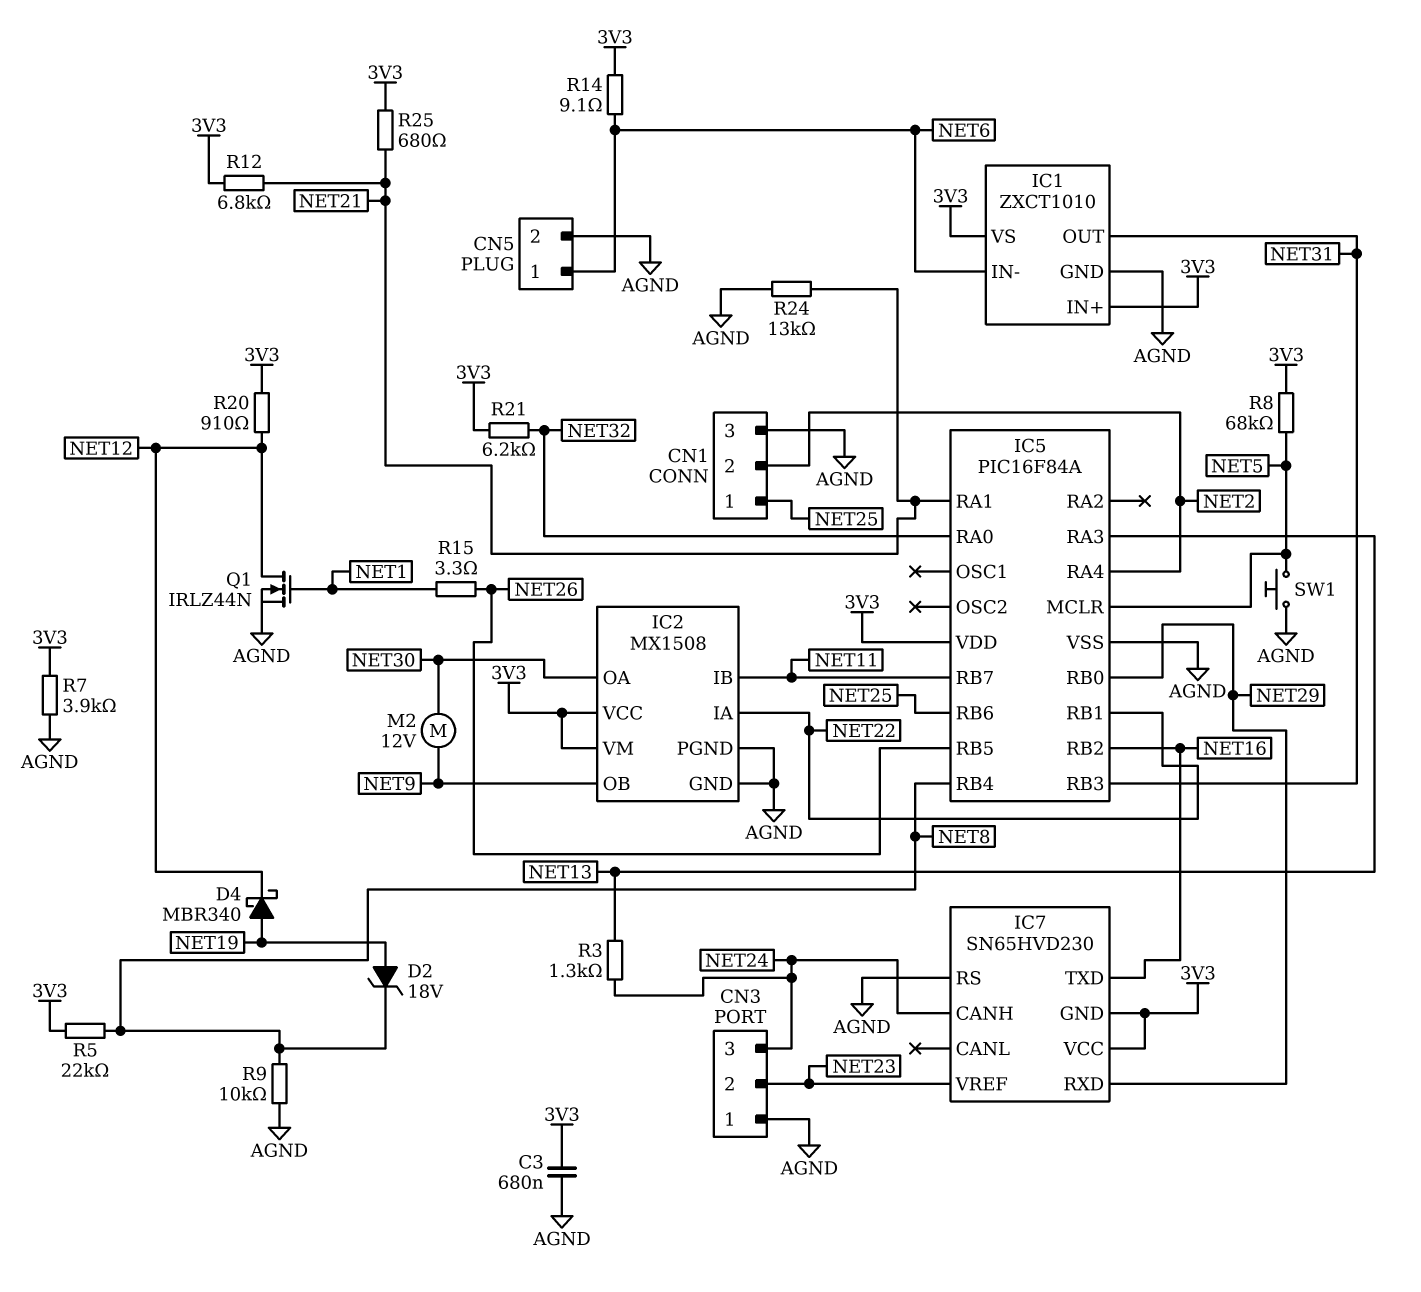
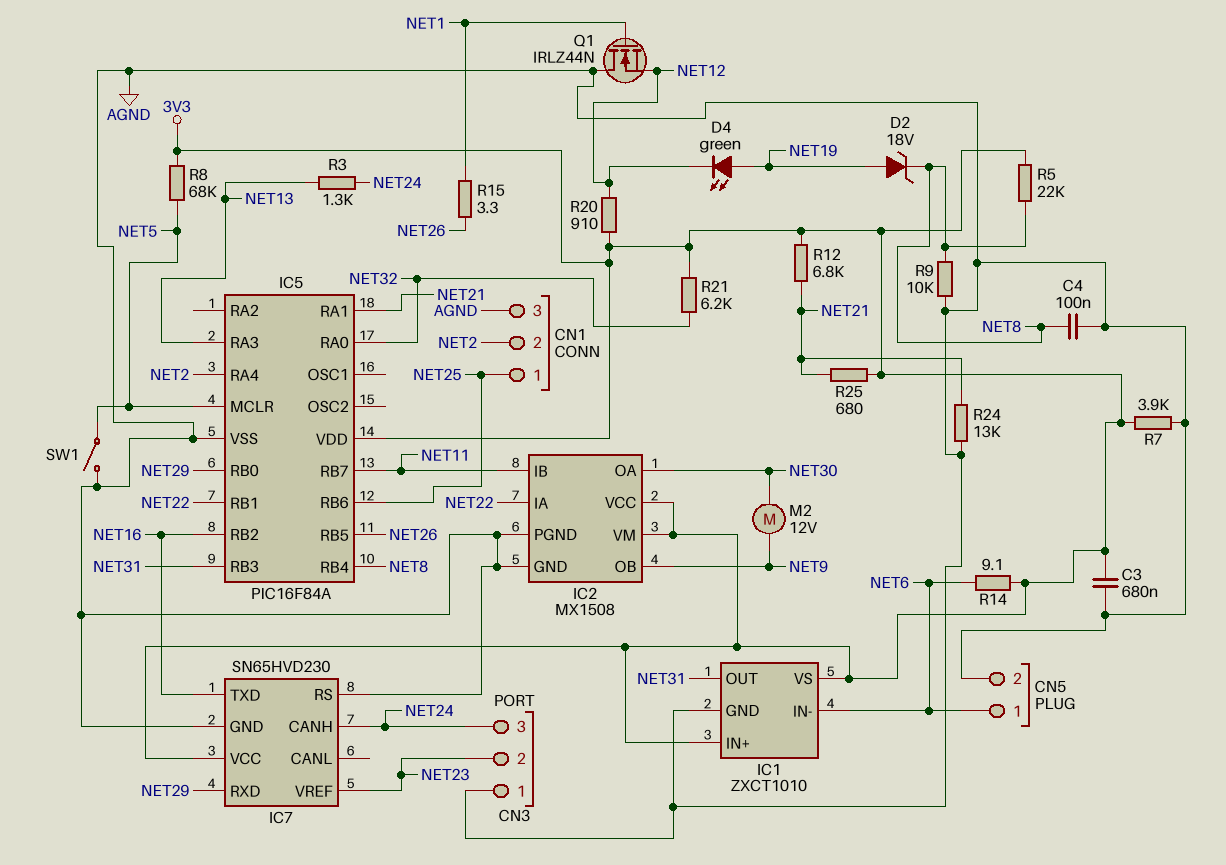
C4: none -> 100nF (AGND, NET8)
D4: schottky MBR340 (A NET19, K NET12) -> LED green (A NET19, K NET12)
IC7 pin GND: 3V3 -> AGND
Q1: NMOS IRLZ44N (G NET1, D NET12, S AGND) -> NMOS IRLZ44N (G NET1, D AGND, S NET12)
SW1: button (AGND, NET5) -> switch (AGND, NET5)

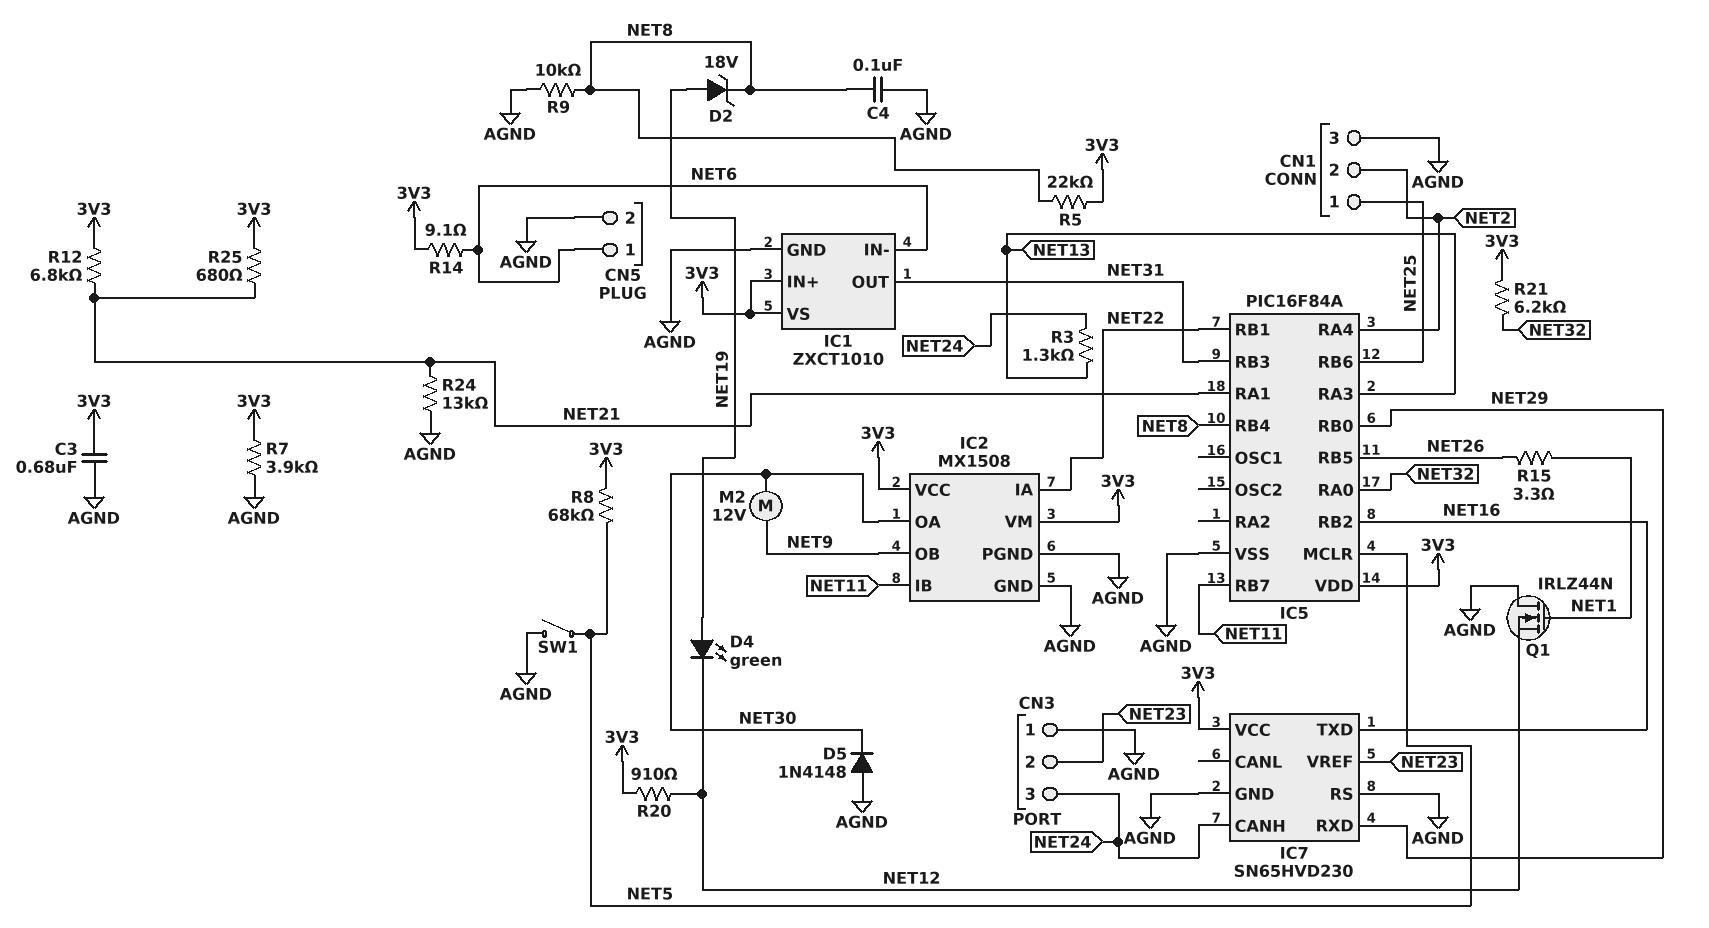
D5: none -> diode 1N4148 (A AGND, K NET30)

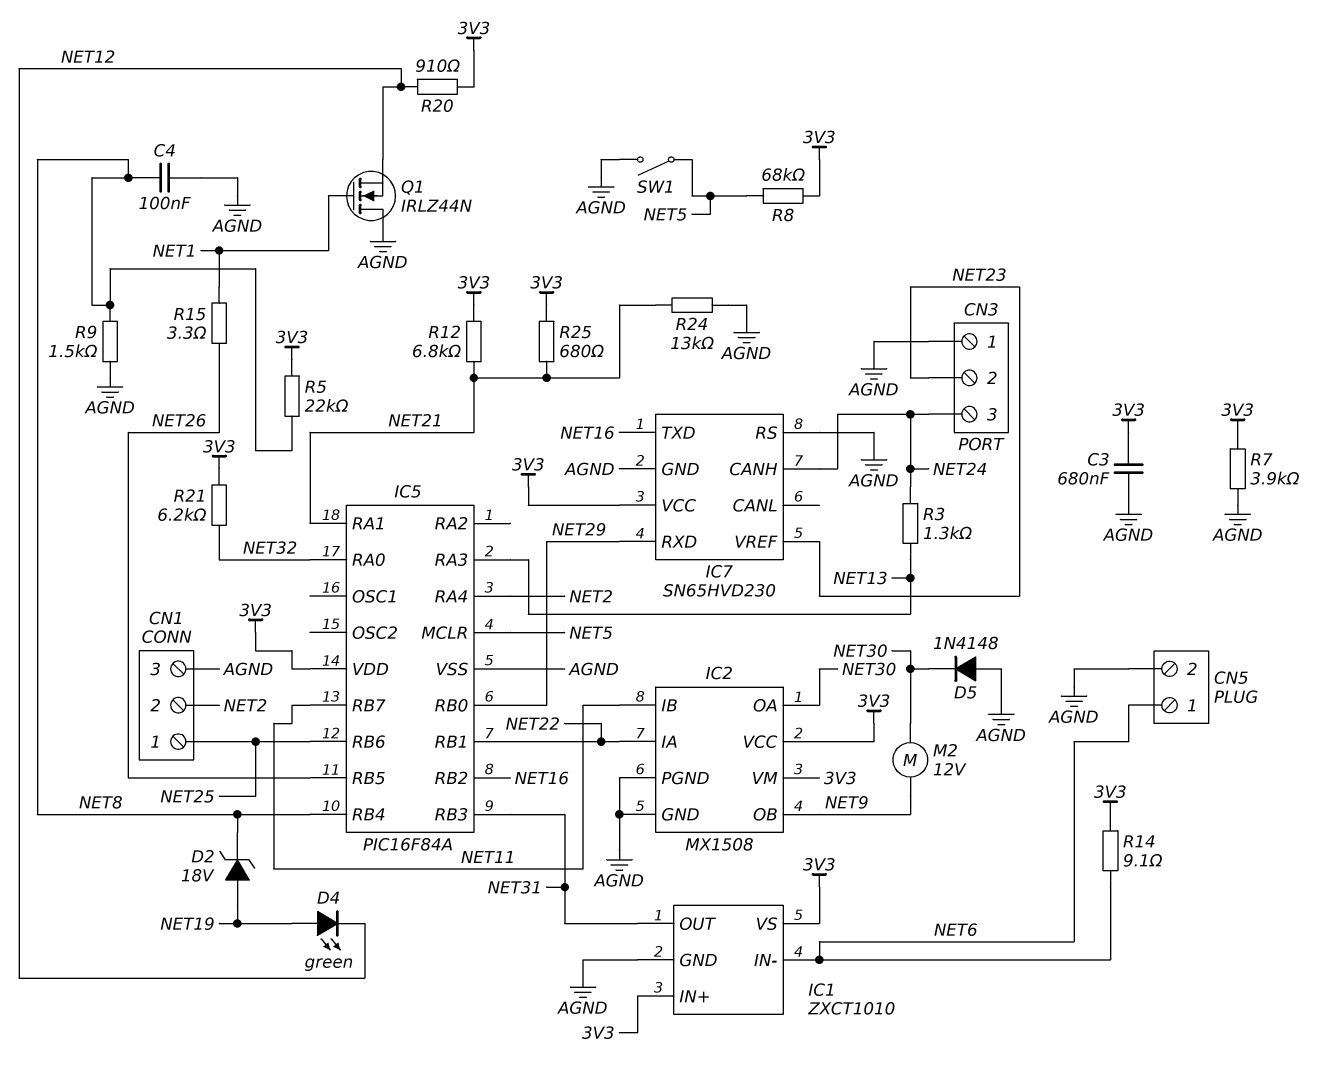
R9: 10k (AGND, NET8) -> 1.5k (AGND, NET8)

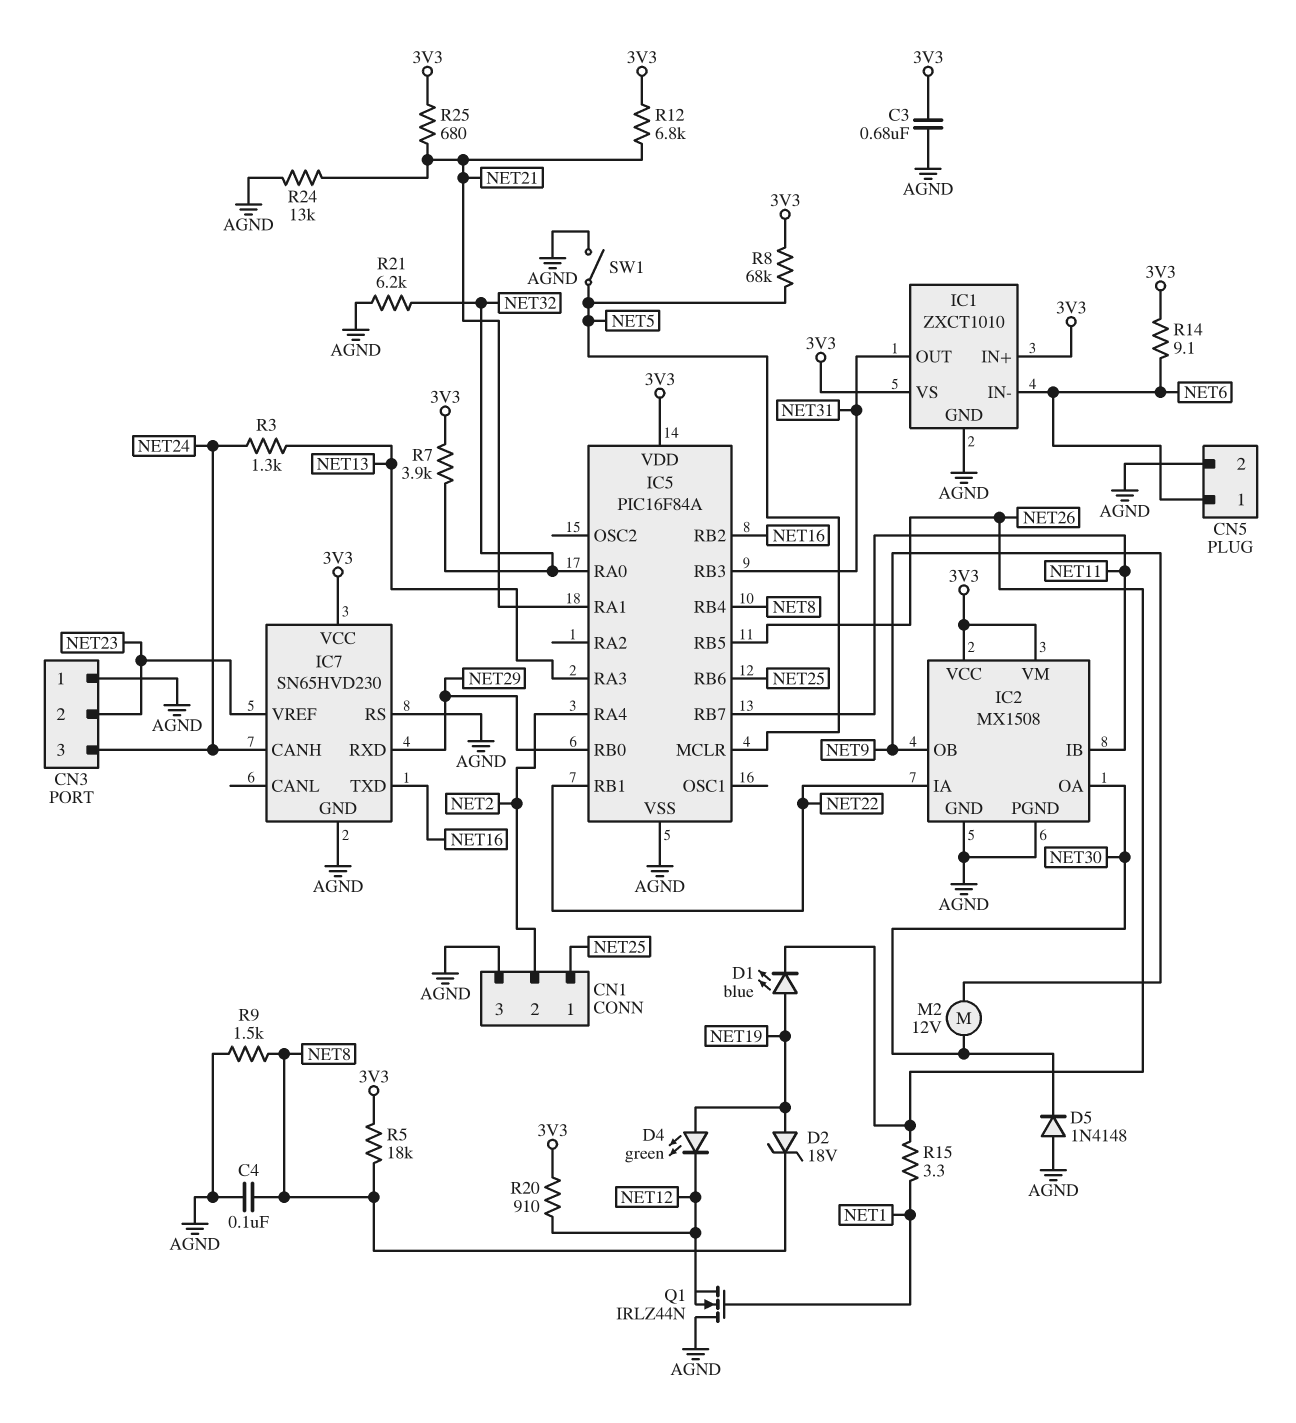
D1: none -> LED blue (A NET19, K NET26)
R5: 22k (3V3, NET8) -> 18k (3V3, NET8)
R7: 3.9k (3V3, AGND) -> 3.9k (3V3, NET32)
R21: 6.2k (3V3, NET32) -> 6.2k (AGND, NET32)

